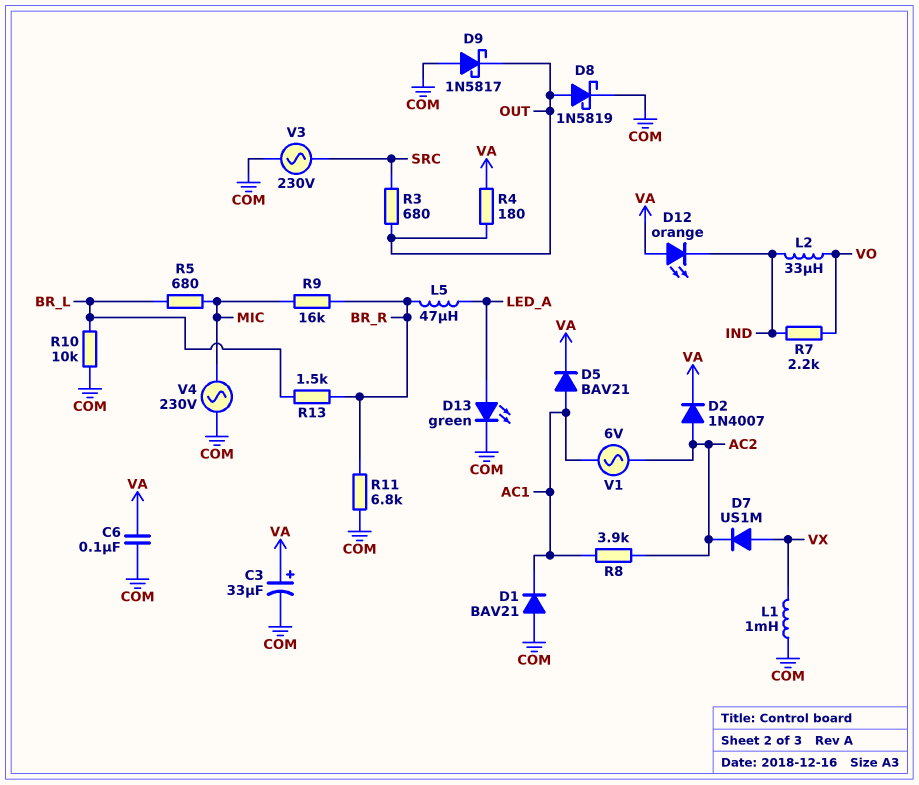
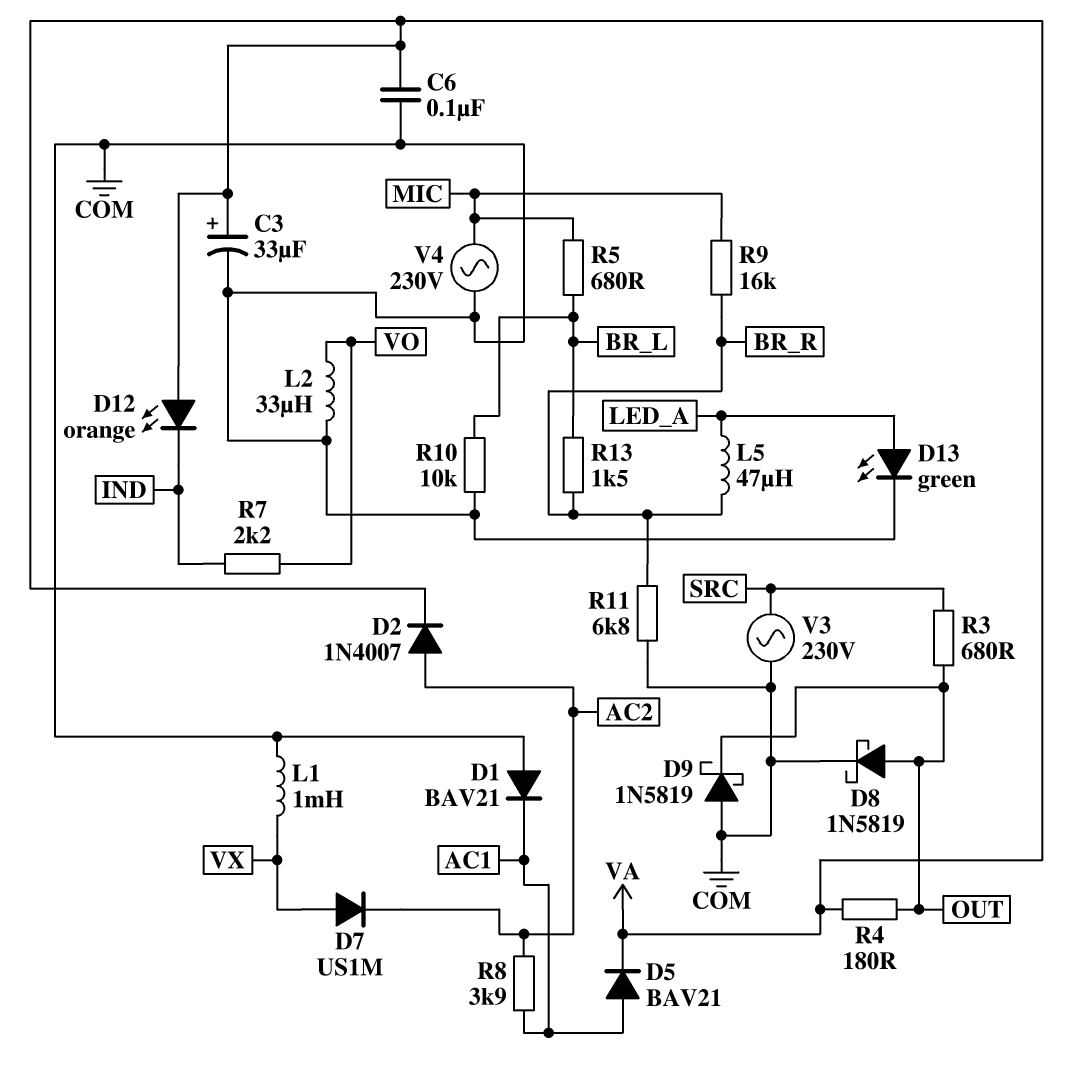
D9: schottky 1N5817 (A COM, K OUT) -> schottky 1N5819 (A COM, K OUT)
L2: 33uH (IND, VO) -> 33uH (COM, VO)
V1: AC 6V (AC1, AC2) -> none

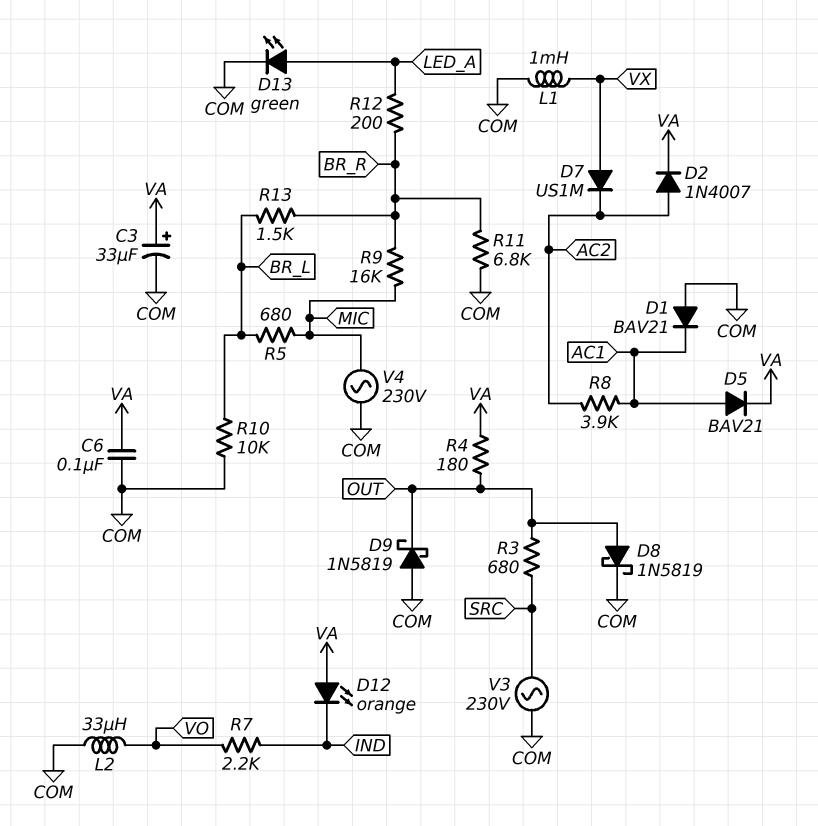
L5: 47uH (BR_R, LED_A) -> none
R12: none -> 200 (BR_R, LED_A)

